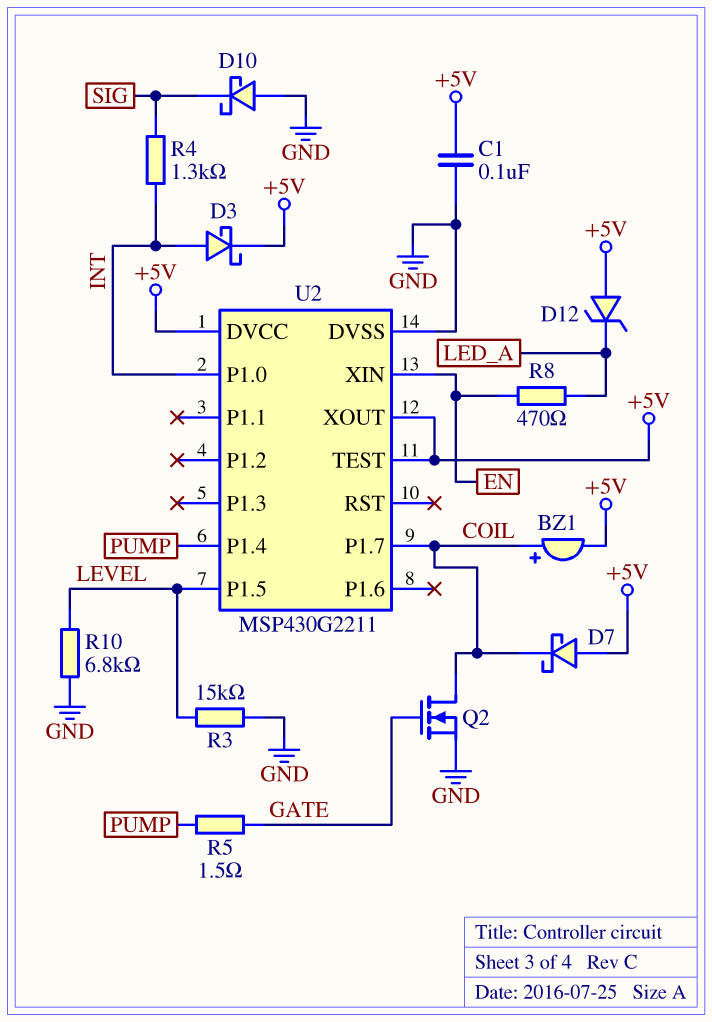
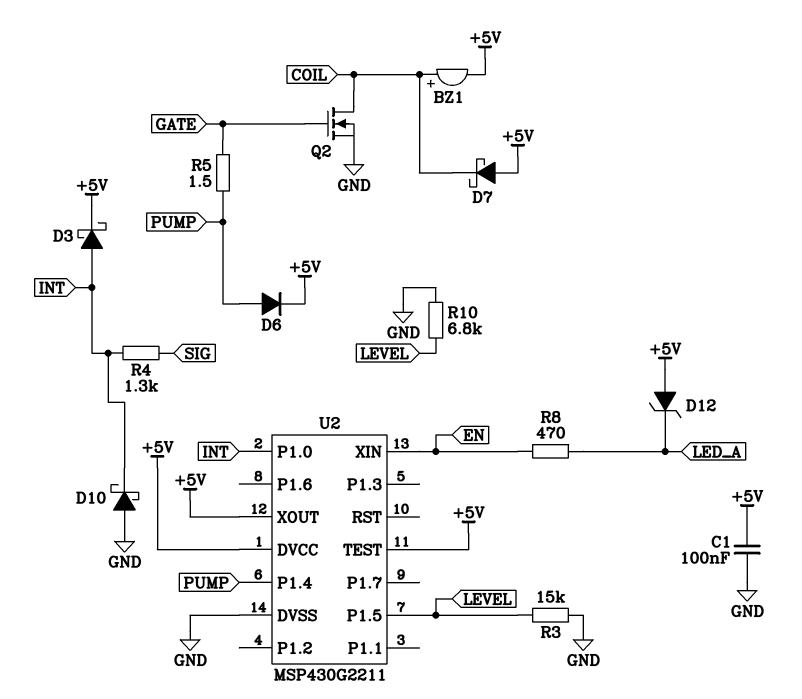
D6: none -> diode (A PUMP, K +5V)
D10: schottky (A GND, K SIG) -> schottky (A GND, K INT)
U2 pin P1.7: COIL -> none

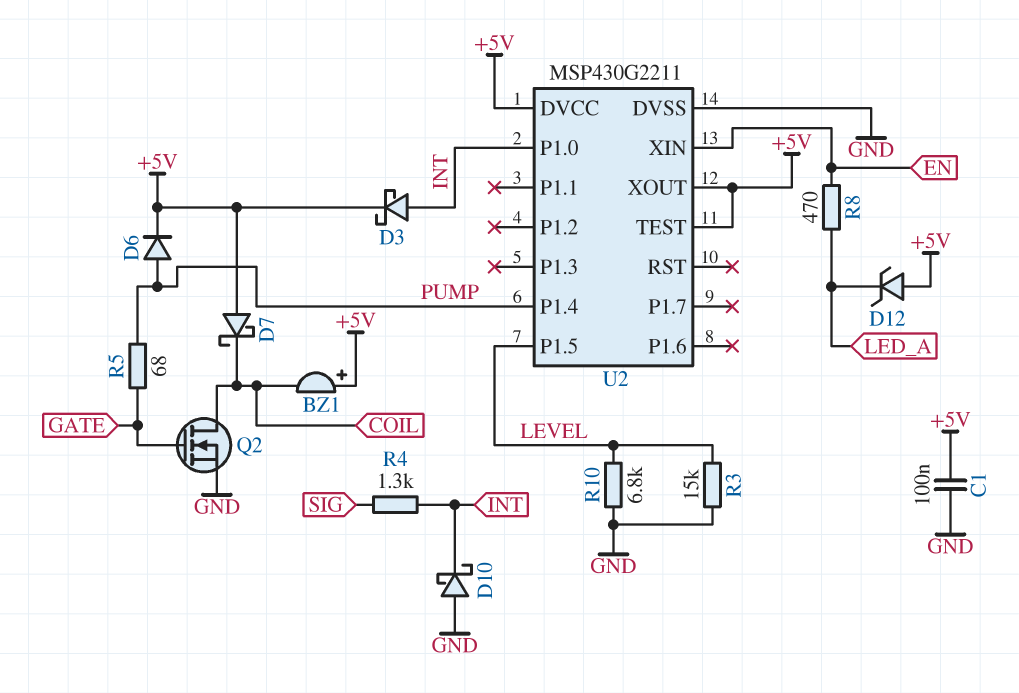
BZ1: buzzer (plus COIL, minus +5V) -> buzzer (plus +5V, minus COIL)
R5: 1.5 (GATE, PUMP) -> 68 (GATE, PUMP)

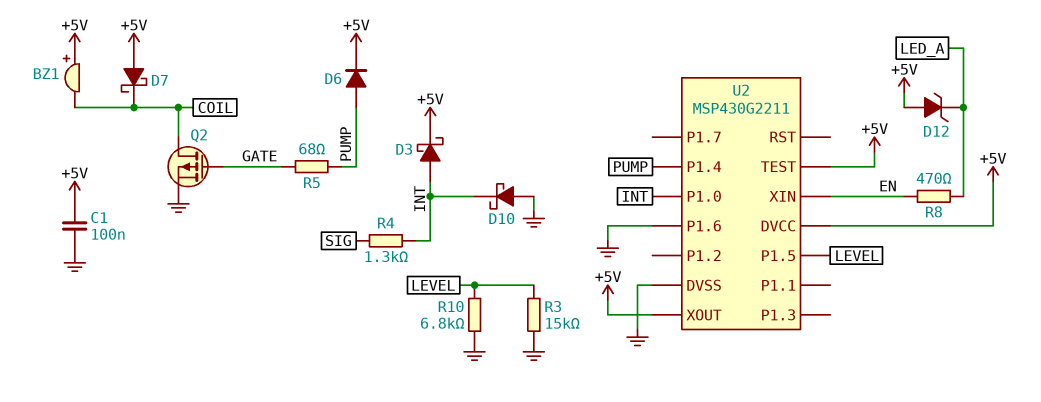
Q2: NMOS (G GATE, D COIL, S GND) -> PMOS (G GATE, D COIL, S GND)
U2 pin P1.6: none -> GND

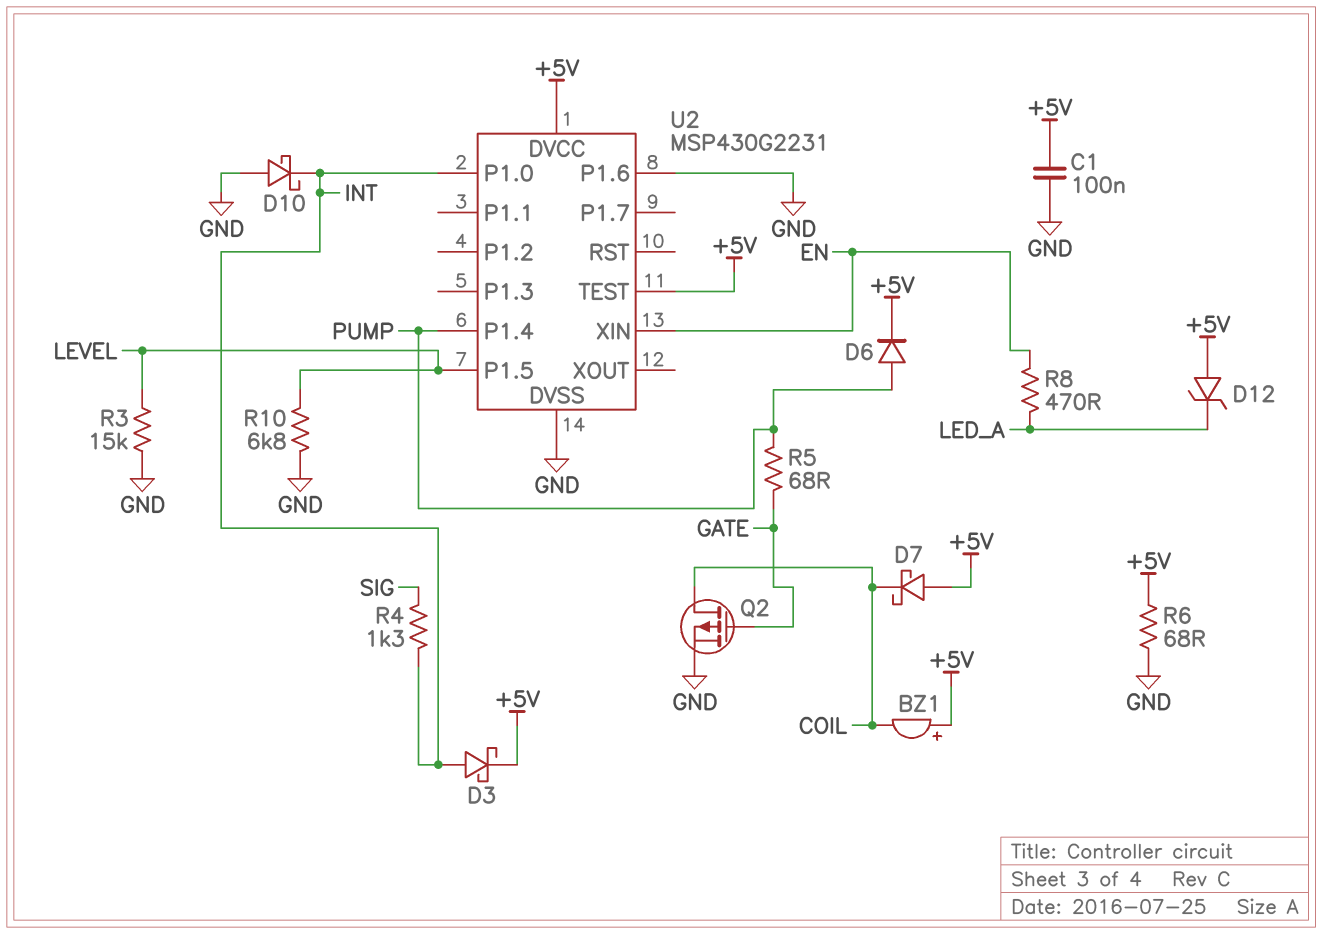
R6: none -> 68 (+5V, GND)
U2: MSP430G2211 -> MSP430G2231
U2 pin XOUT: +5V -> none

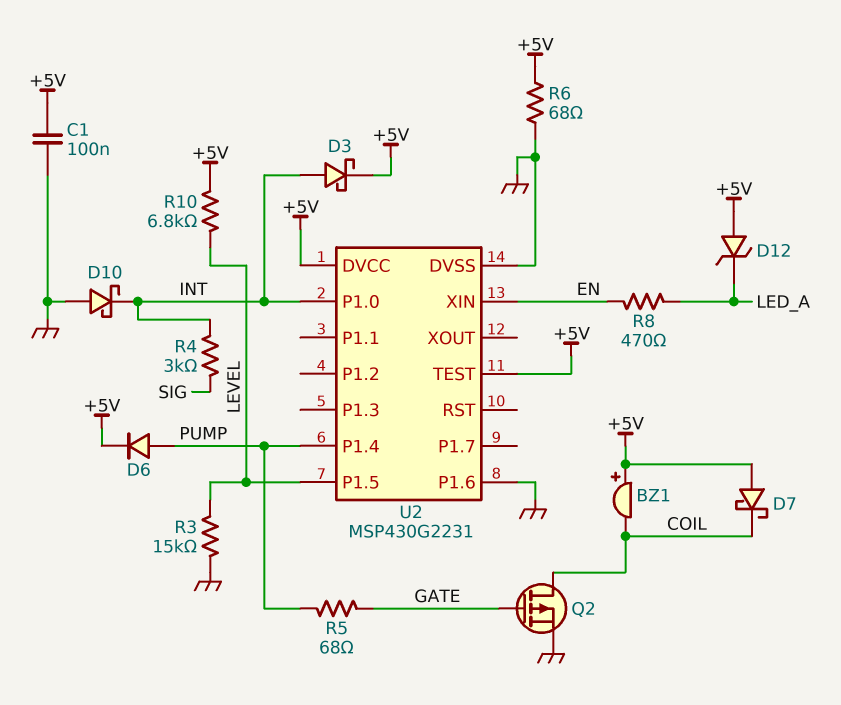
R4: 1.3k (INT, SIG) -> 3k (INT, SIG)
R10: 6.8k (GND, LEVEL) -> 6.8k (+5V, LEVEL)

